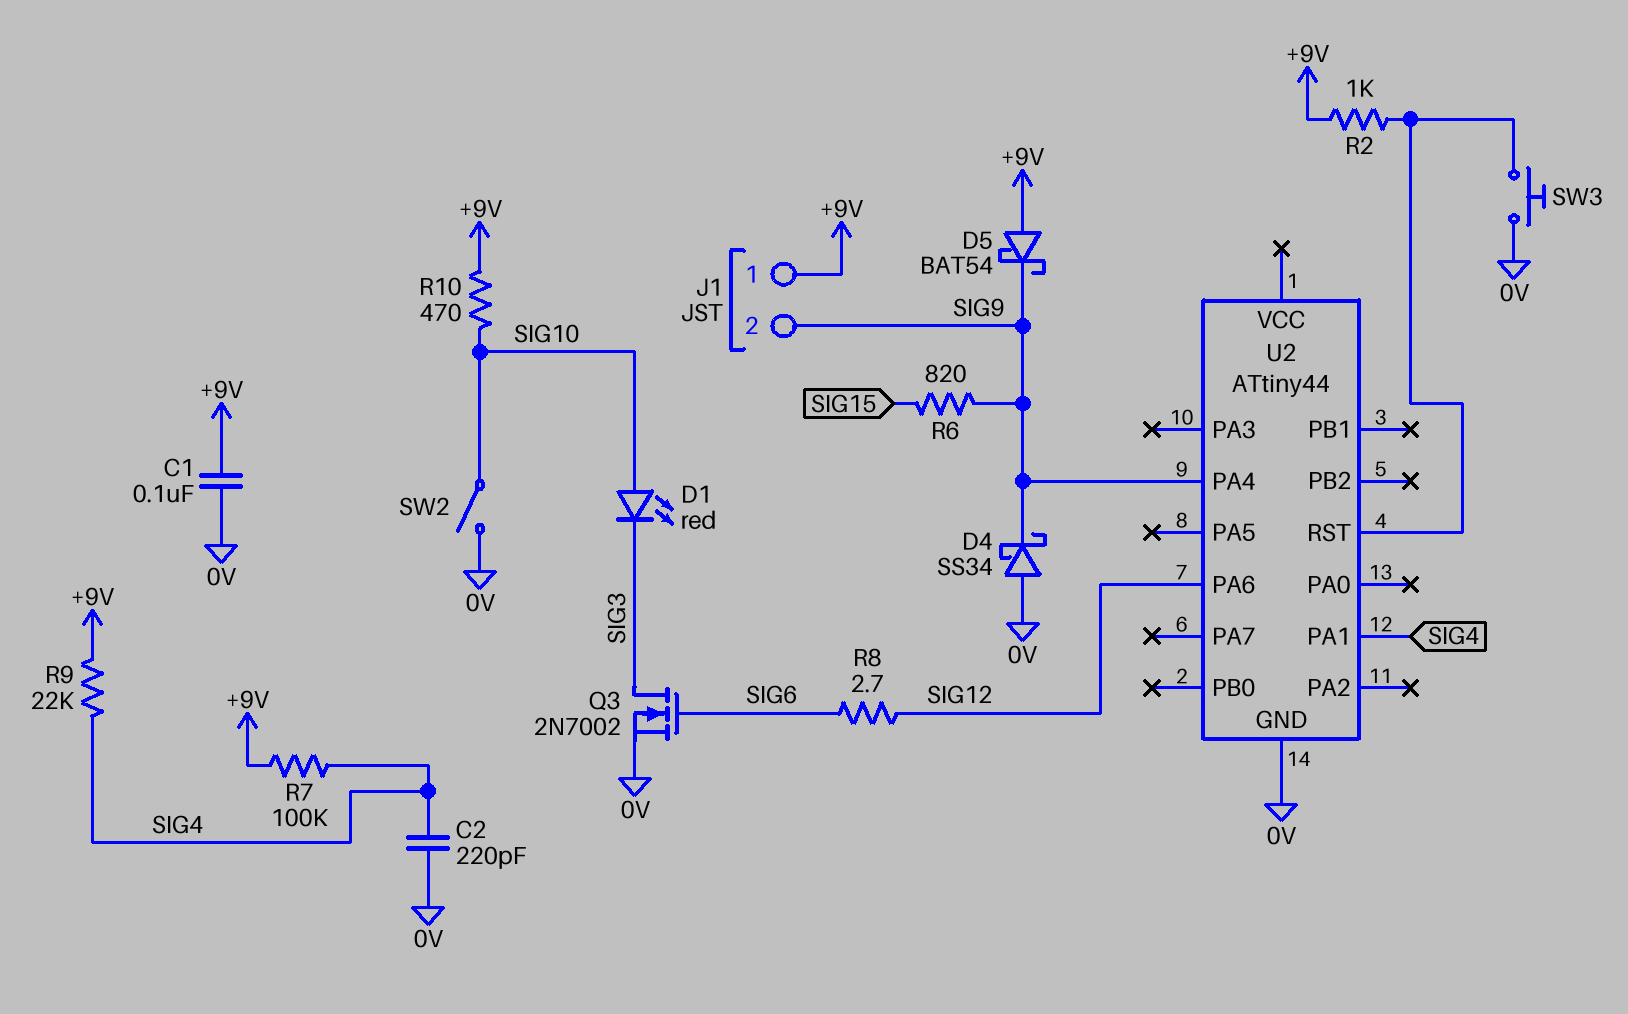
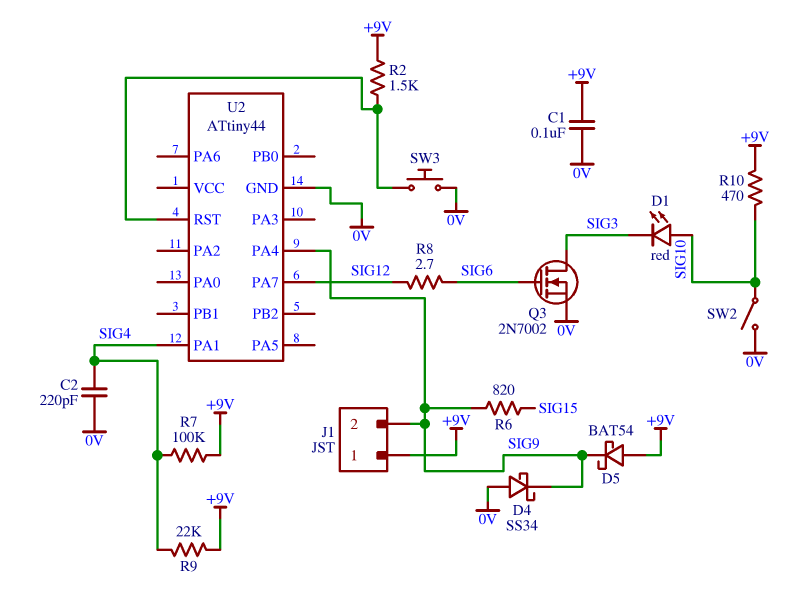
R2: 1k (+9V, U2/RST) -> 1.5k (+9V, U2/RST)
U2 pin PA6: SIG12 -> none
U2 pin PA7: none -> SIG12

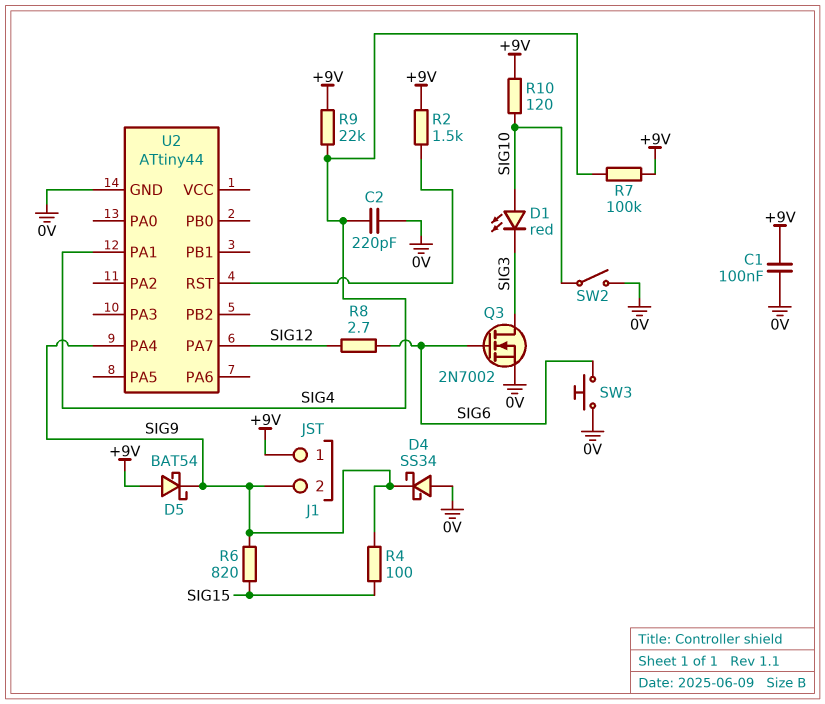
R4: none -> 100 (SIG9, SIG15)
R10: 470 (+9V, SIG10) -> 120 (+9V, SIG10)
SW3: button (0V, U2/RST) -> button (0V, SIG6)

